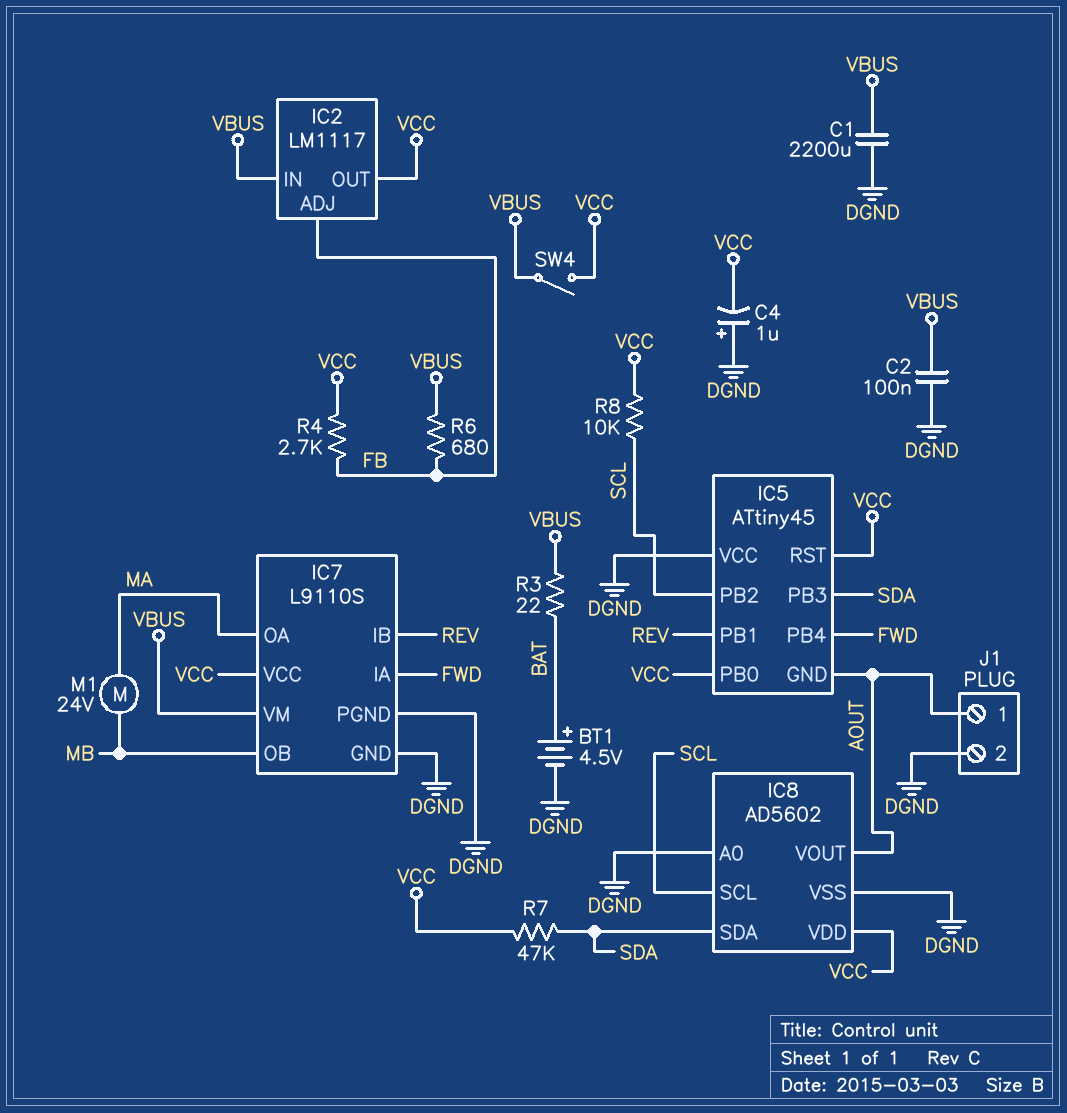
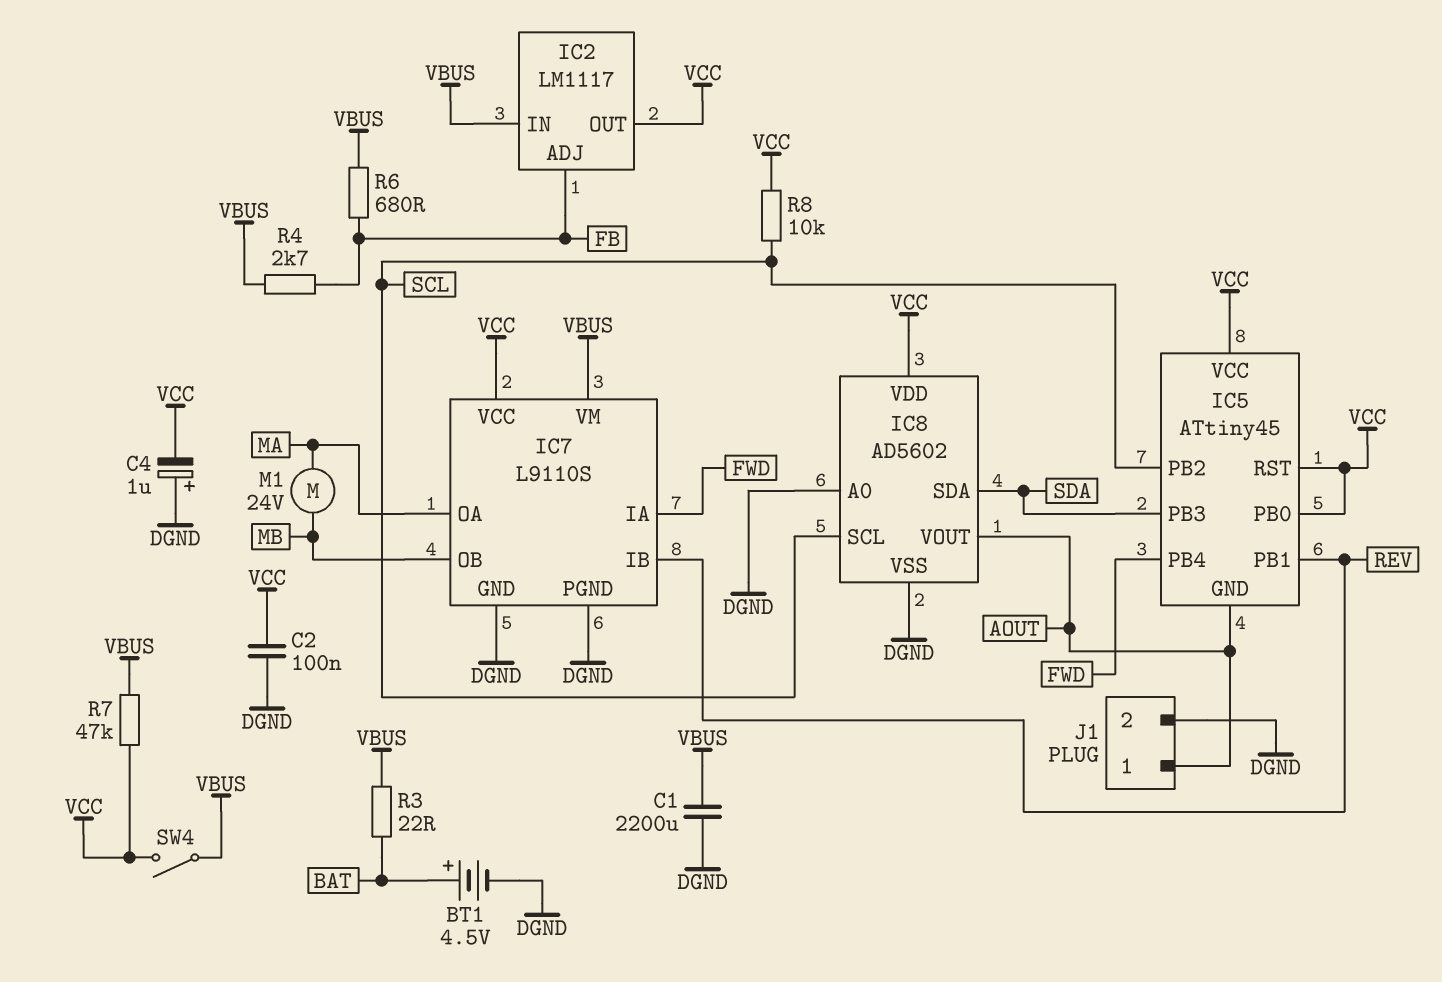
C2: 100nF (DGND, VBUS) -> 100nF (DGND, VCC)
IC5 pin VCC: DGND -> VCC
R4: 2.7k (FB, VCC) -> 2.7k (FB, VBUS)
R7: 47k (SDA, VCC) -> 47k (VBUS, VCC)

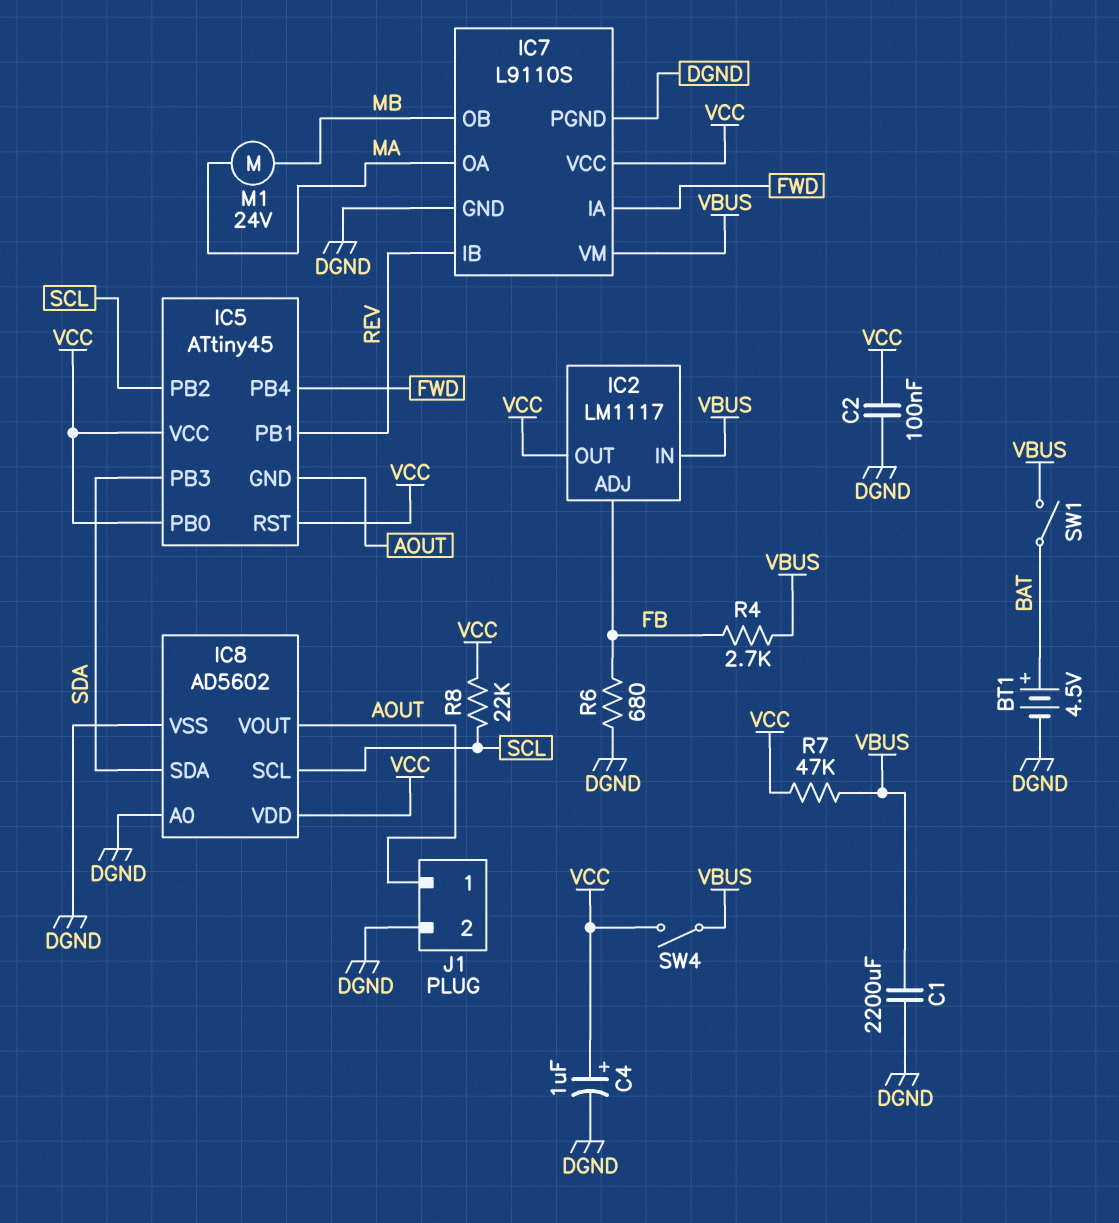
C4: 1uF (plus DGND, minus VCC) -> 1uF (plus VCC, minus DGND)
R3: 22 (BAT, VBUS) -> none
R6: 680 (FB, VBUS) -> 680 (DGND, FB)
R8: 10k (SCL, VCC) -> 22k (SCL, VCC)
SW1: none -> switch (BAT, VBUS)

